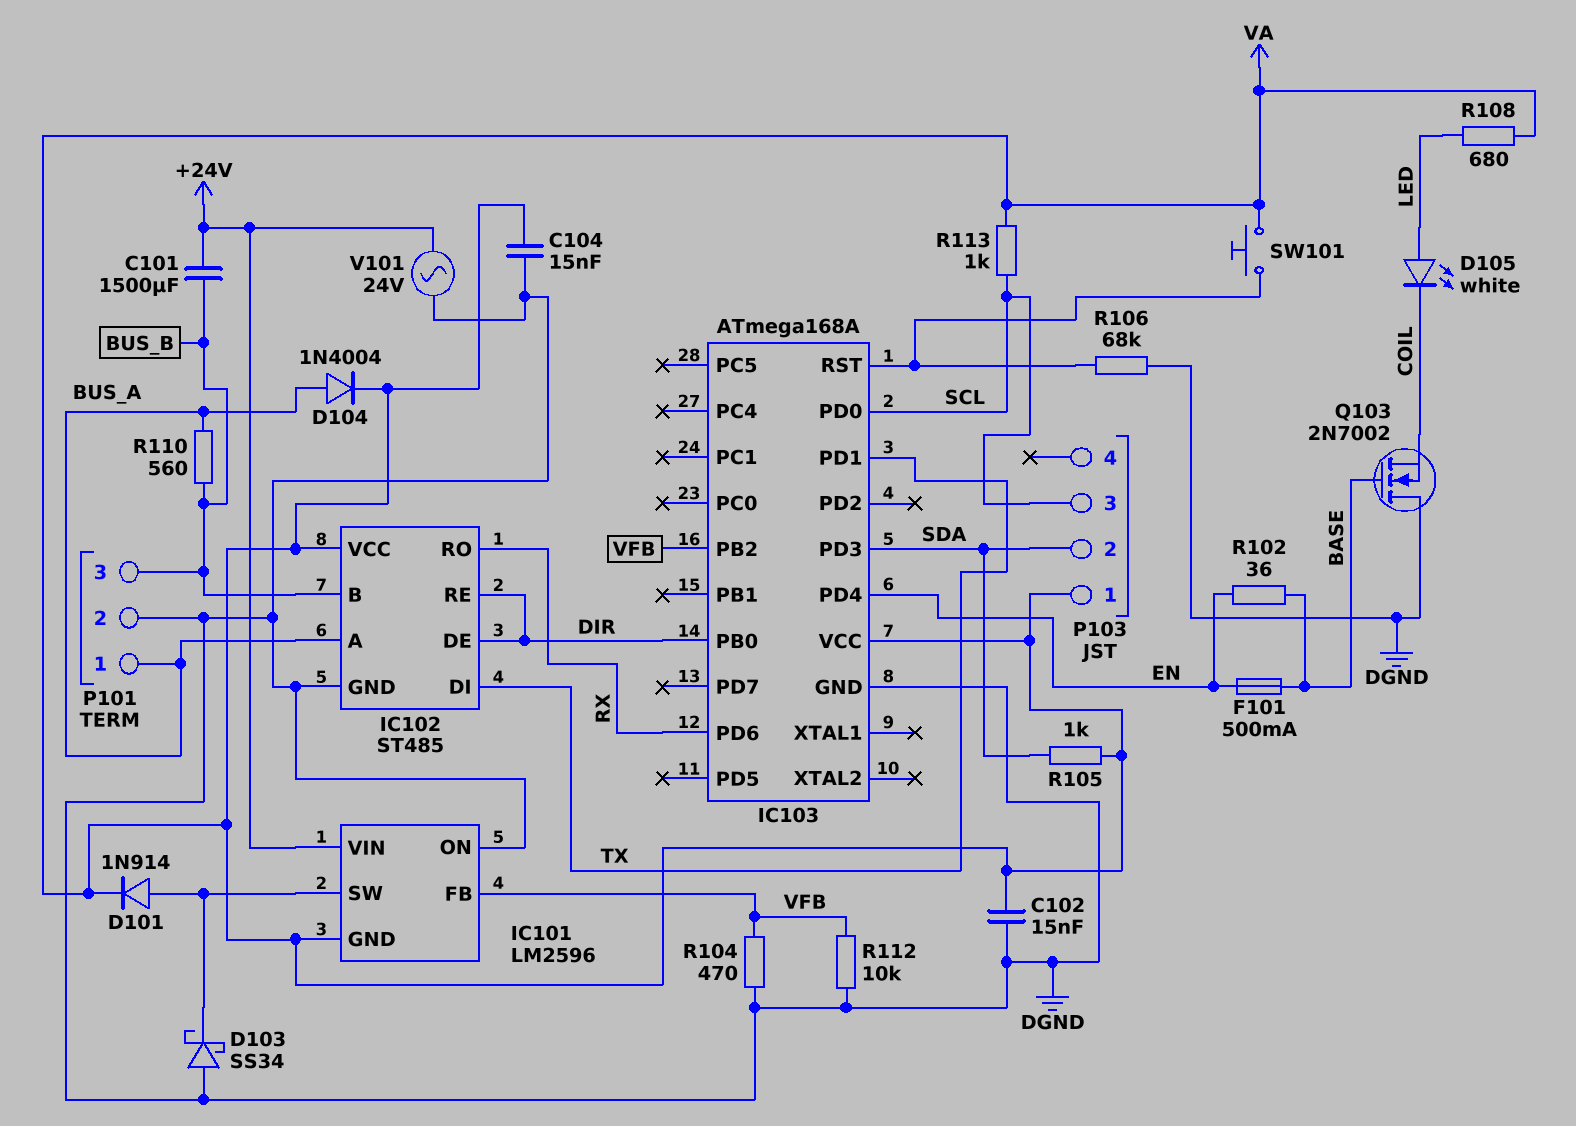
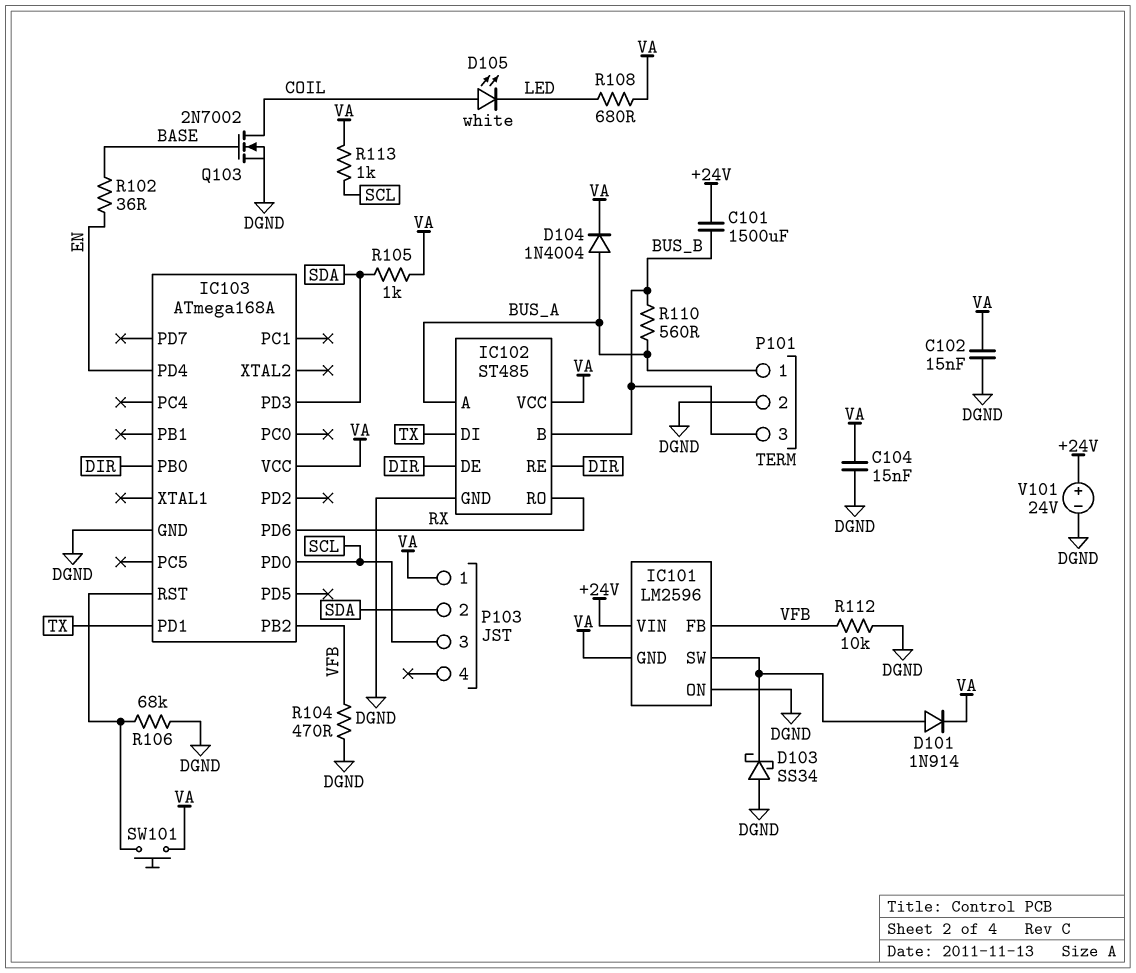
D105: LED white (A LED, K COIL) -> LED white (A COIL, K LED)
F101: 500mA (BASE, EN) -> none
Q103: NMOS 2N7002 (G BASE, D DGND, S COIL) -> NMOS 2N7002 (G BASE, D COIL, S DGND)
V101: AC 24V (+24V, DGND) -> 24V (plus +24V, minus DGND)

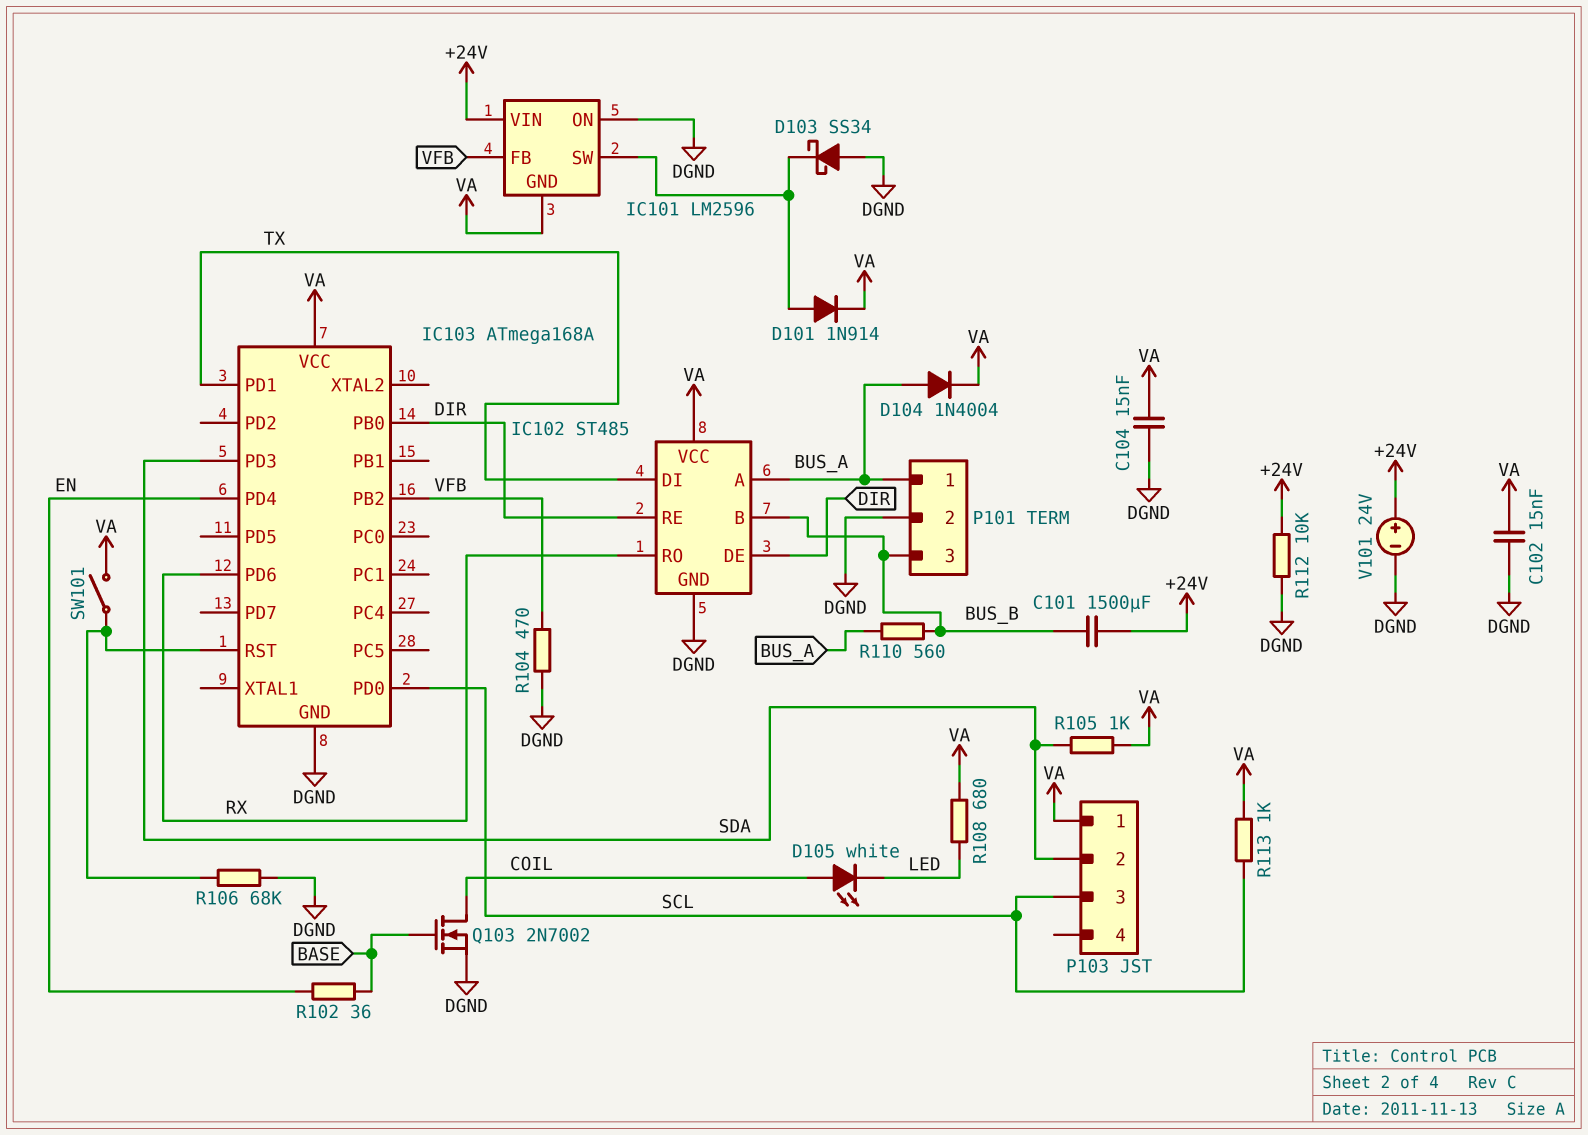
R112: 10k (DGND, VFB) -> 10k (+24V, DGND)
SW101: button (IC103/RST, VA) -> switch (IC103/RST, VA)

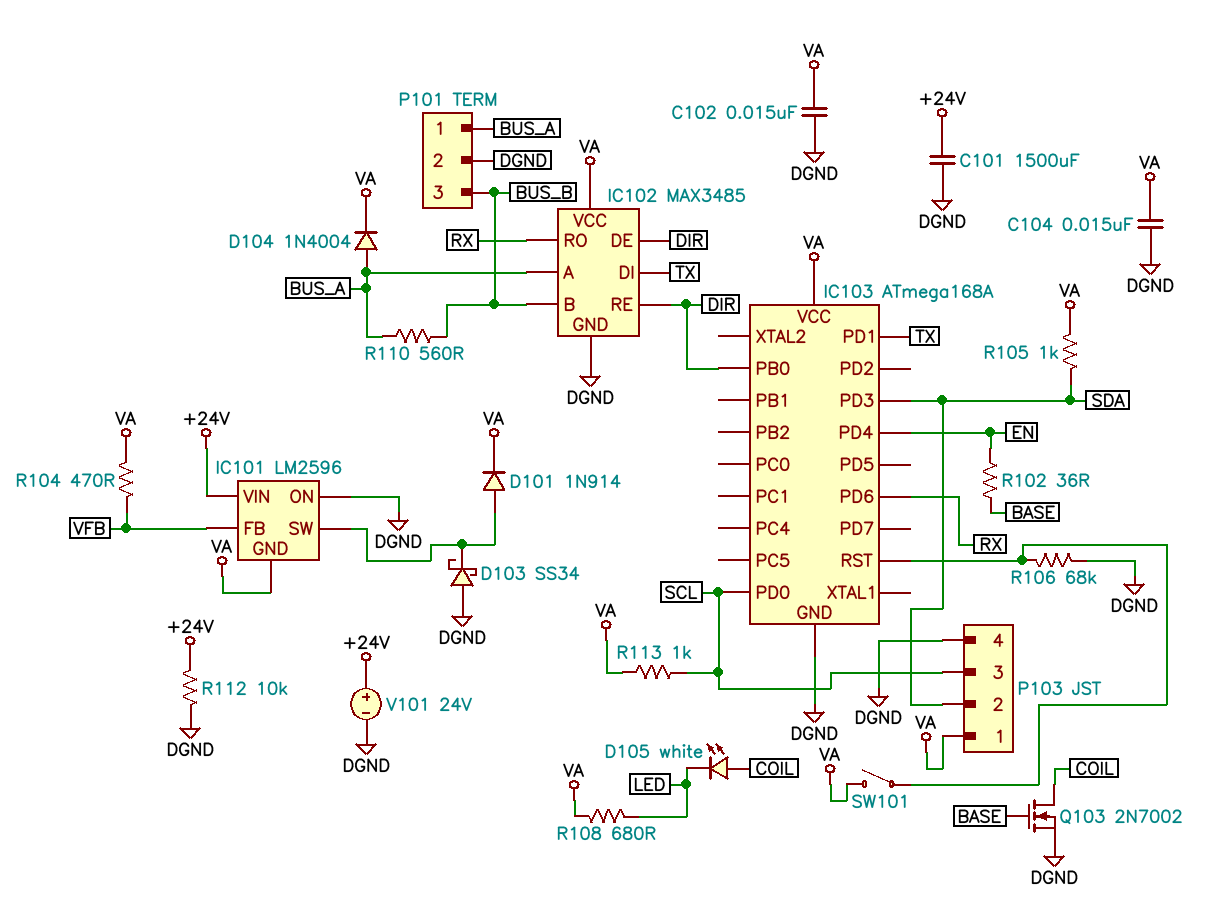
C101: 1500uF (+24V, BUS_B) -> 1500uF (+24V, DGND)
IC102: ST485 -> MAX3485
IC103 pin PB2: VFB -> none
P103 pin 4: none -> DGND
R104: 470 (DGND, VFB) -> 470 (VA, VFB)

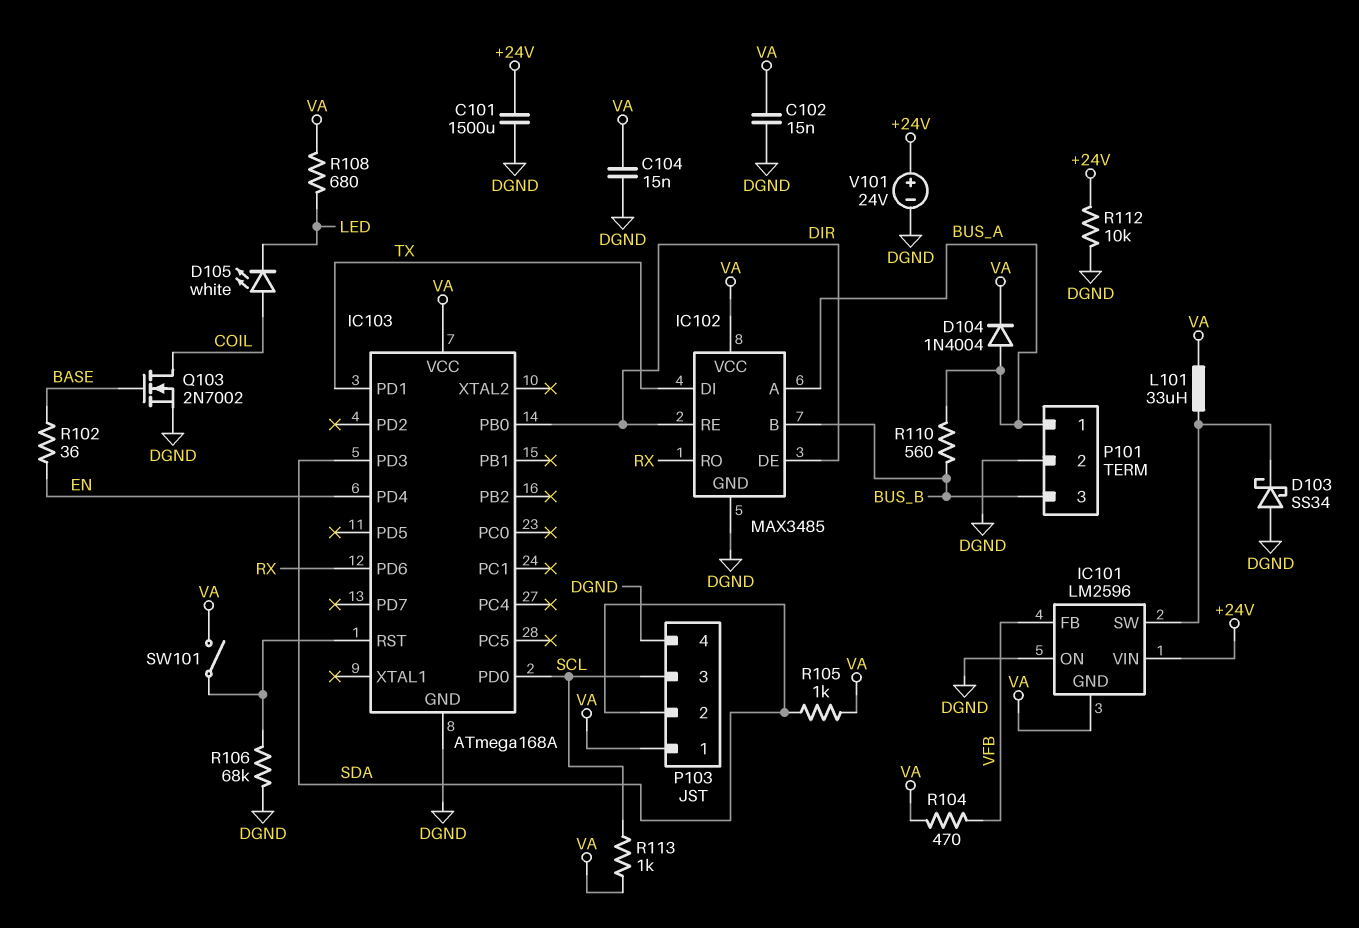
D101: diode 1N914 (A IC101/SW, K VA) -> none
L101: none -> 33uH (IC101/SW, VA)

